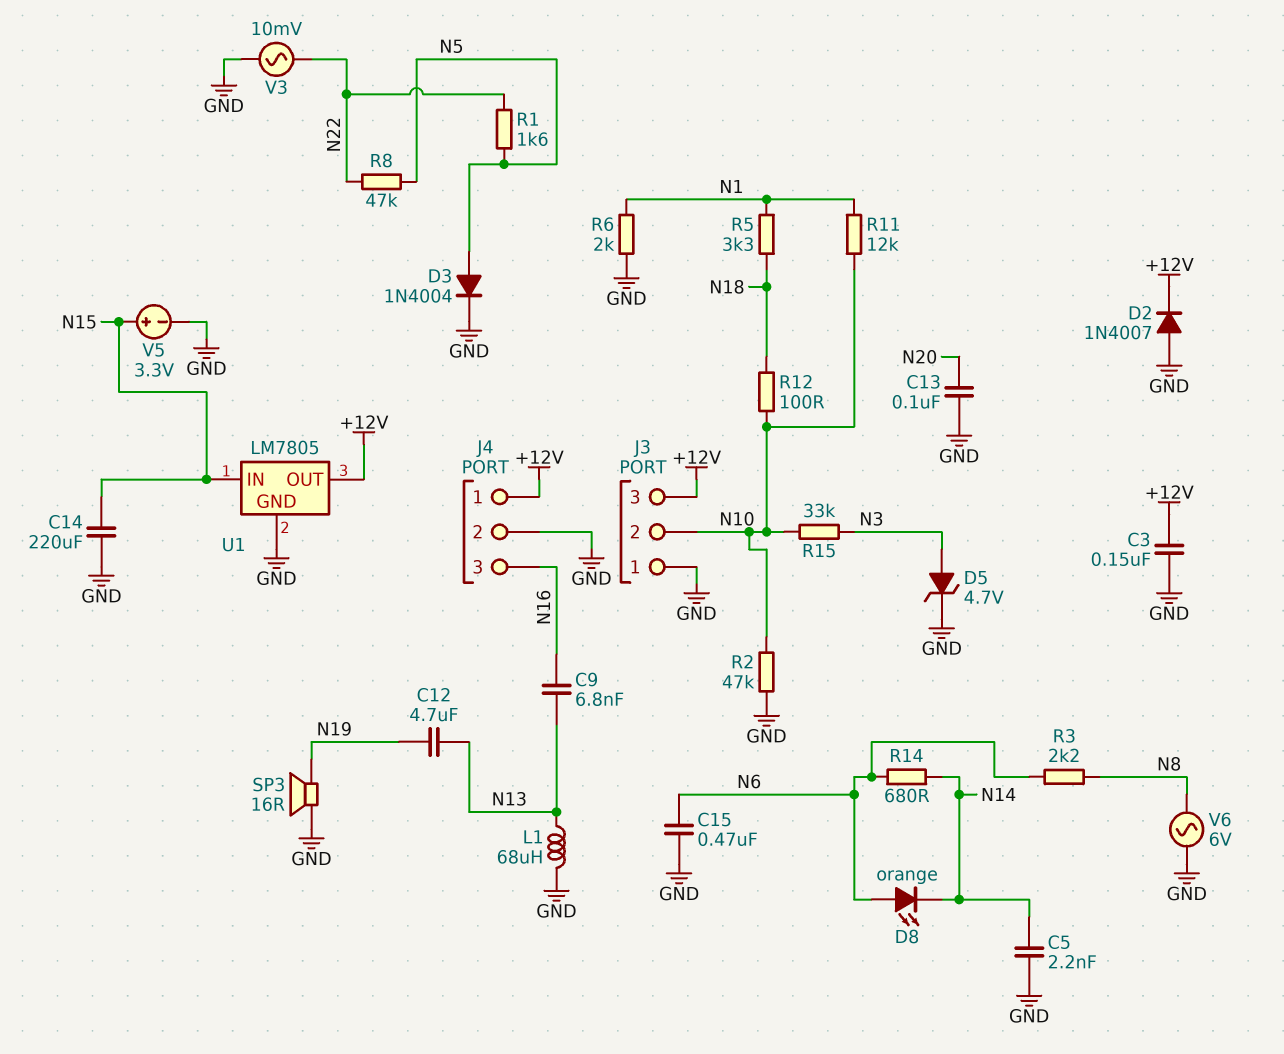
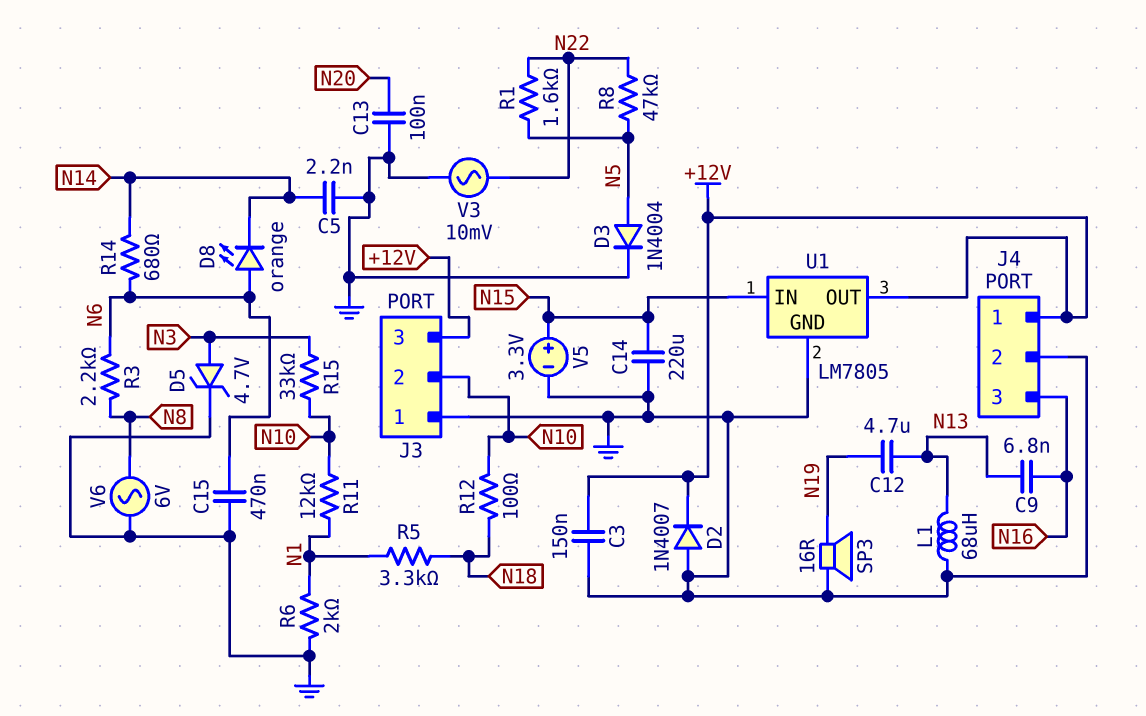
R2: 47k (GND, N10) -> none

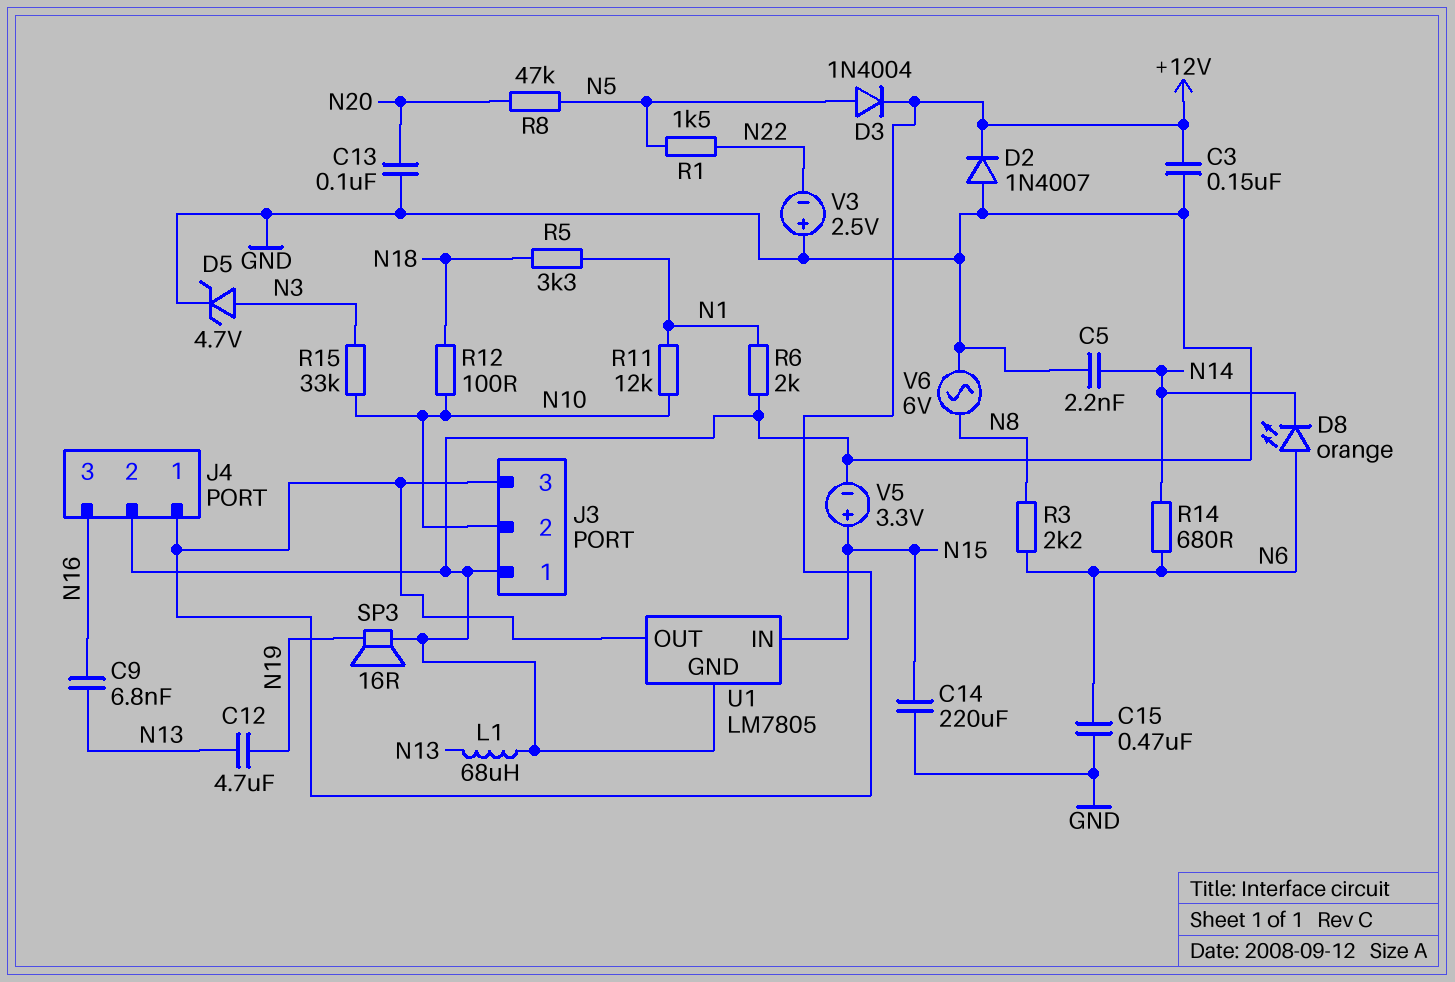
D3: diode 1N4004 (A N5, K GND) -> diode 1N4004 (A N5, K +12V)
R1: 1.6k (N5, N22) -> 1.5k (N5, N22)
R8: 47k (N5, N22) -> 47k (N5, N20)
V3: AC 10mV (GND, N22) -> 2.5V (plus GND, minus N22)

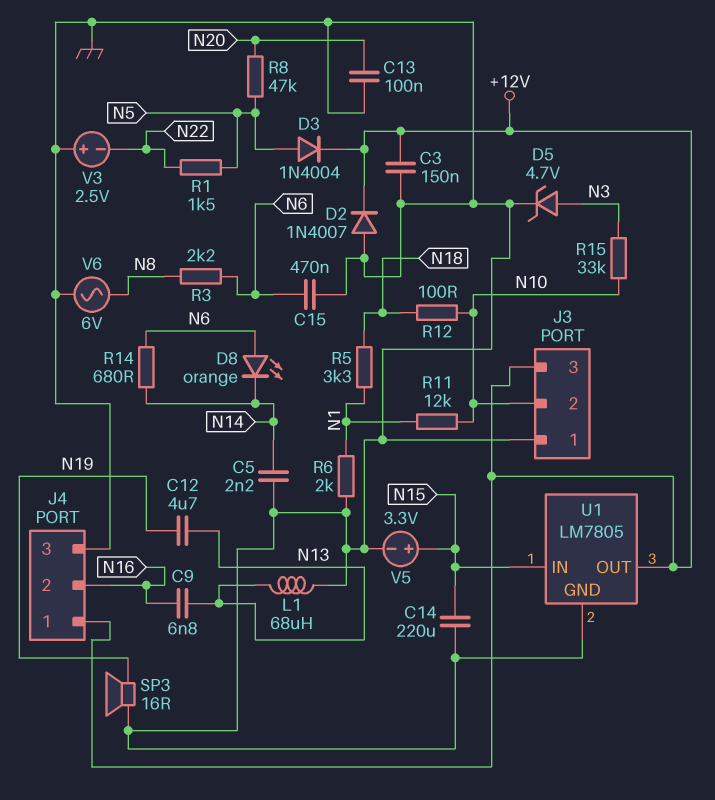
J4 pin 2: GND -> N16
J4 pin 3: N16 -> GND

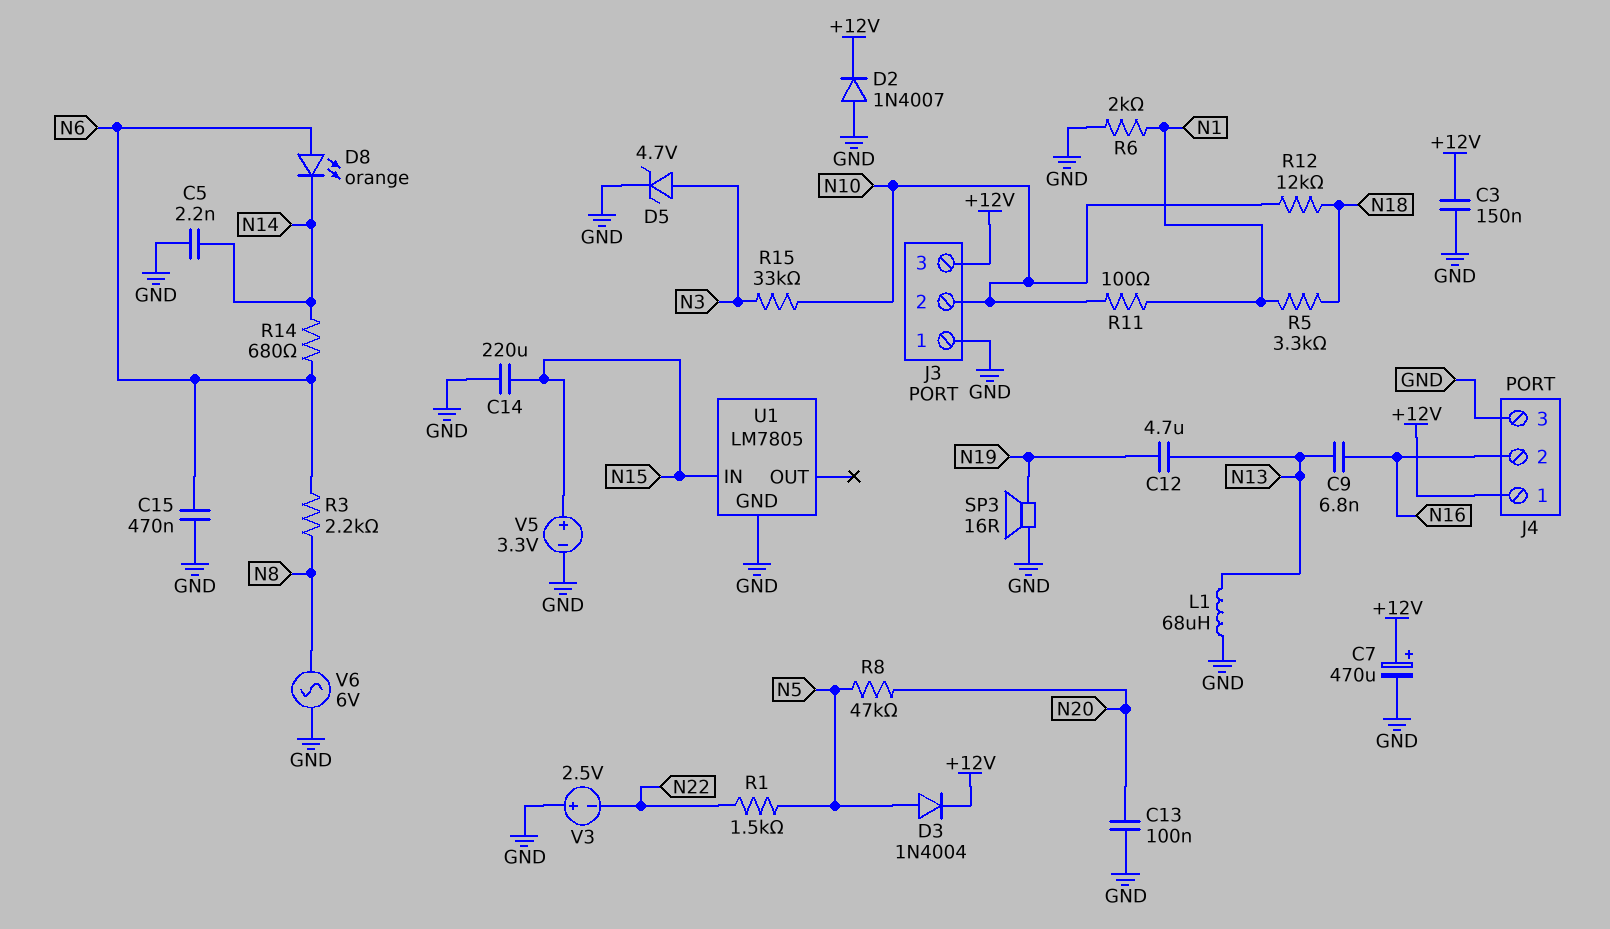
C7: none -> 470uF (plus +12V, minus GND)
R11: 12k (N1, N10) -> 100 (N1, N10)
R12: 100 (N10, N18) -> 12k (N10, N18)
U1 pin OUT: +12V -> none

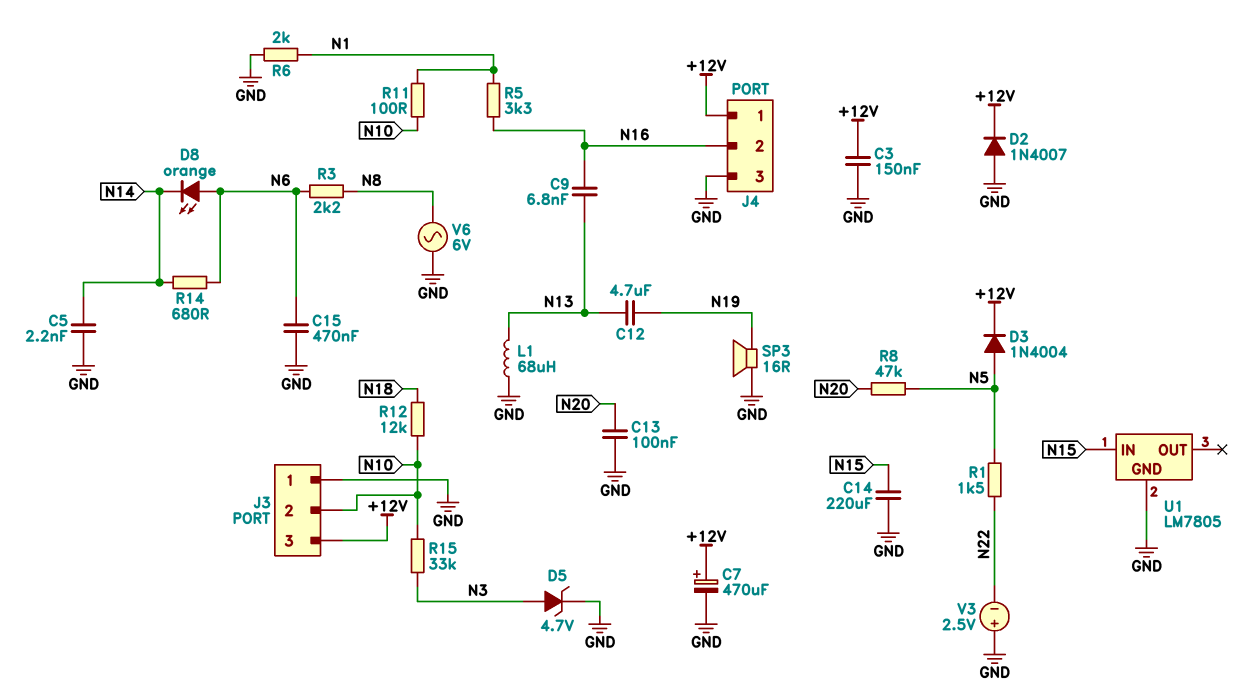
R5: 3.3k (N1, N18) -> 3.3k (N1, N16)
V5: 3.3V (plus N15, minus GND) -> none

